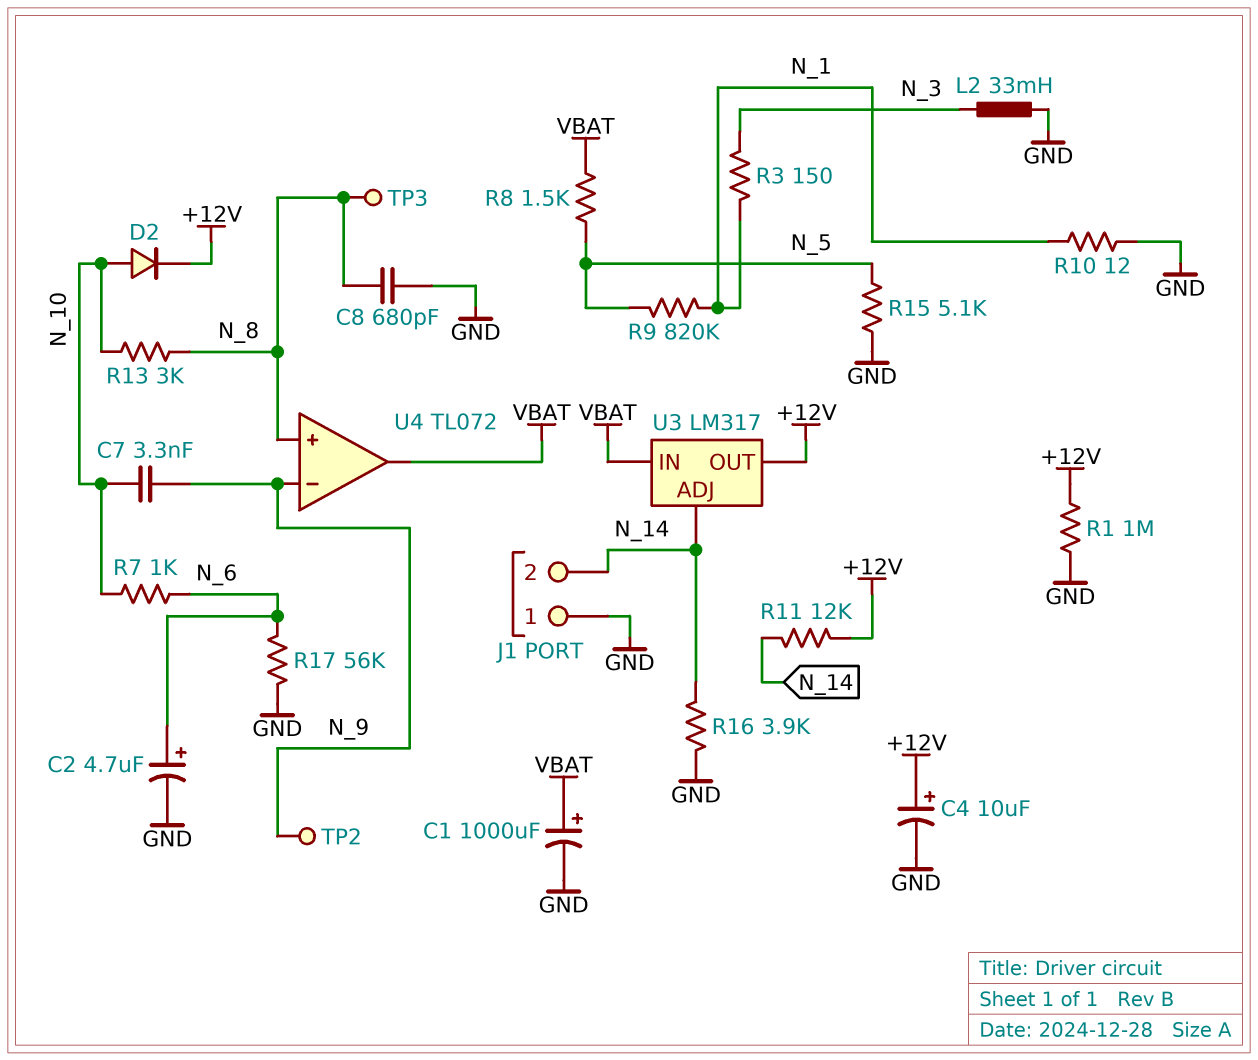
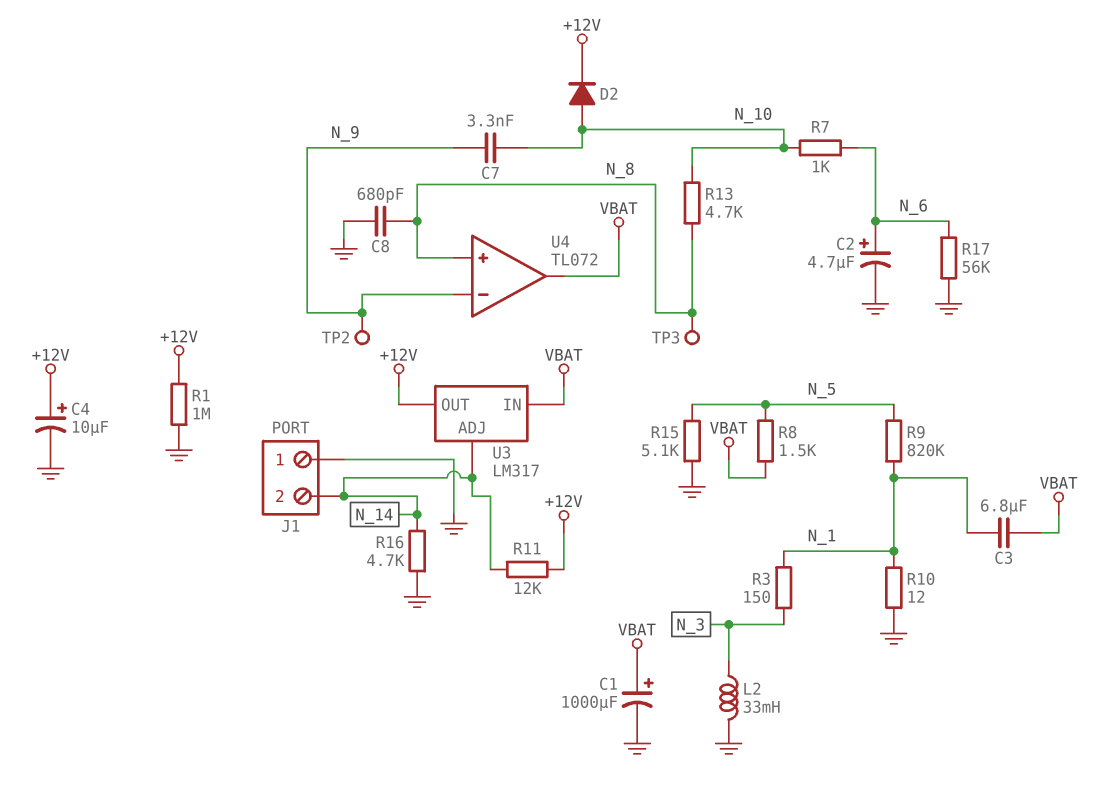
C3: none -> 6.8uF (N_1, VBAT)
R13: 3k (N_8, N_10) -> 4.7k (N_8, N_10)
R16: 3.9k (GND, N_14) -> 4.7k (GND, N_14)

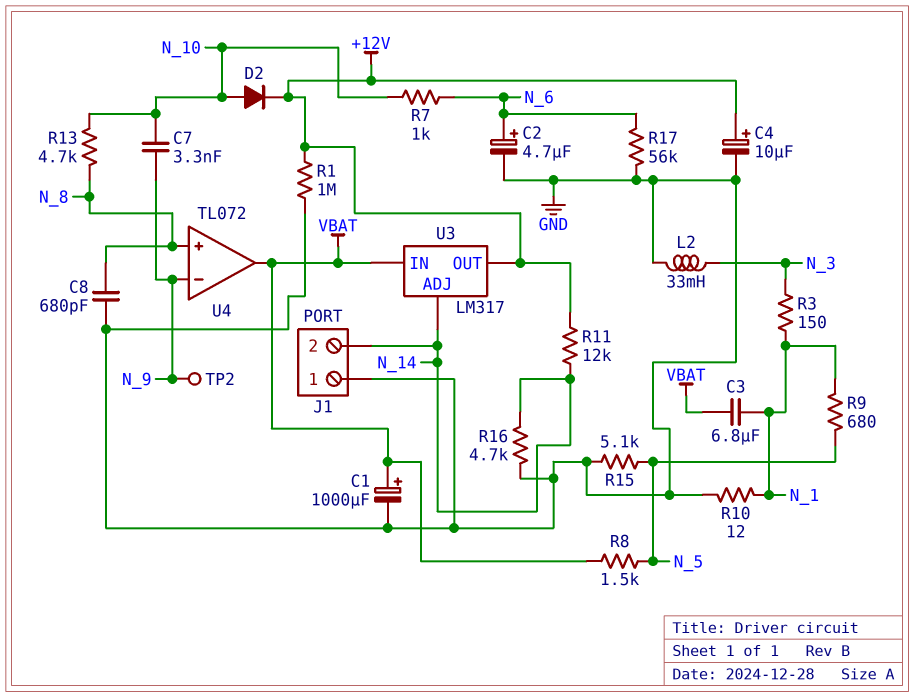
R9: 820k (N_1, N_5) -> 680 (N_1, N_5)
TP3: test point (N_8) -> none

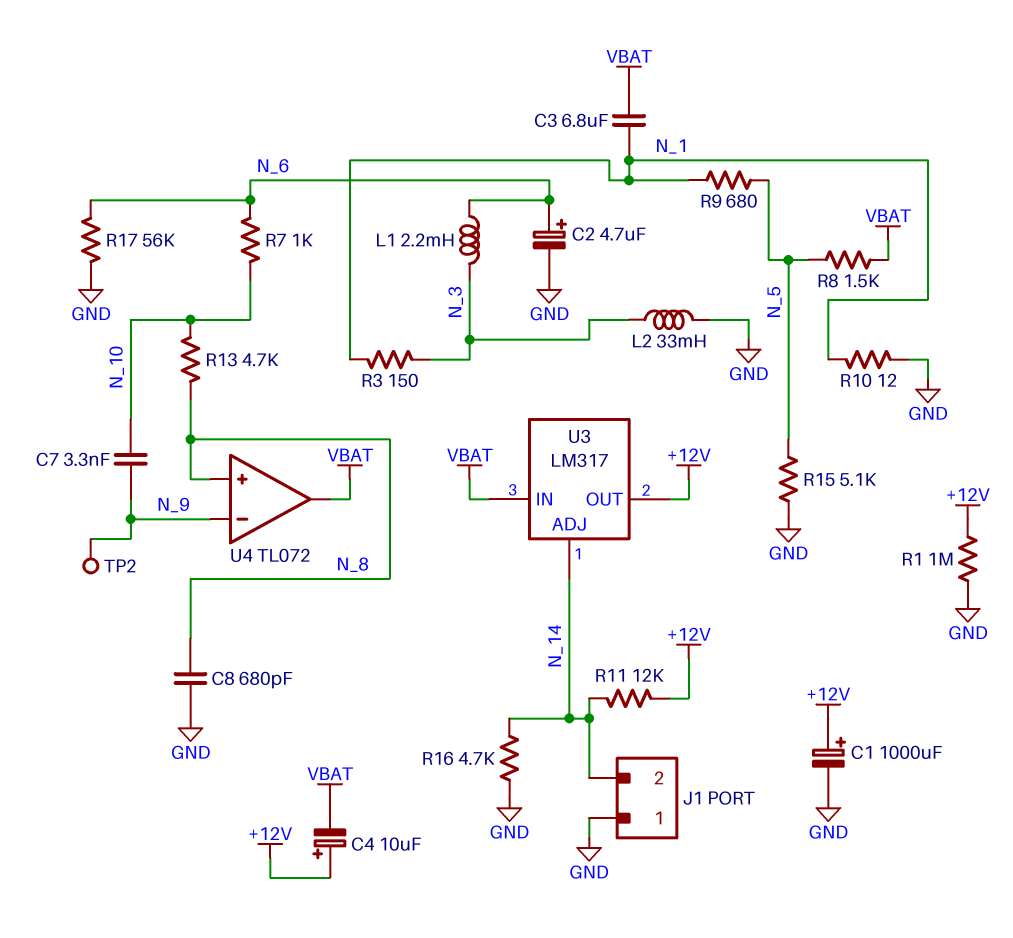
C1: 1000uF (plus VBAT, minus GND) -> 1000uF (plus +12V, minus GND)
C4: 10uF (plus +12V, minus GND) -> 10uF (plus +12V, minus VBAT)
D2: diode (A N_10, K +12V) -> none
L1: none -> 2.2mH (N_3, N_6)

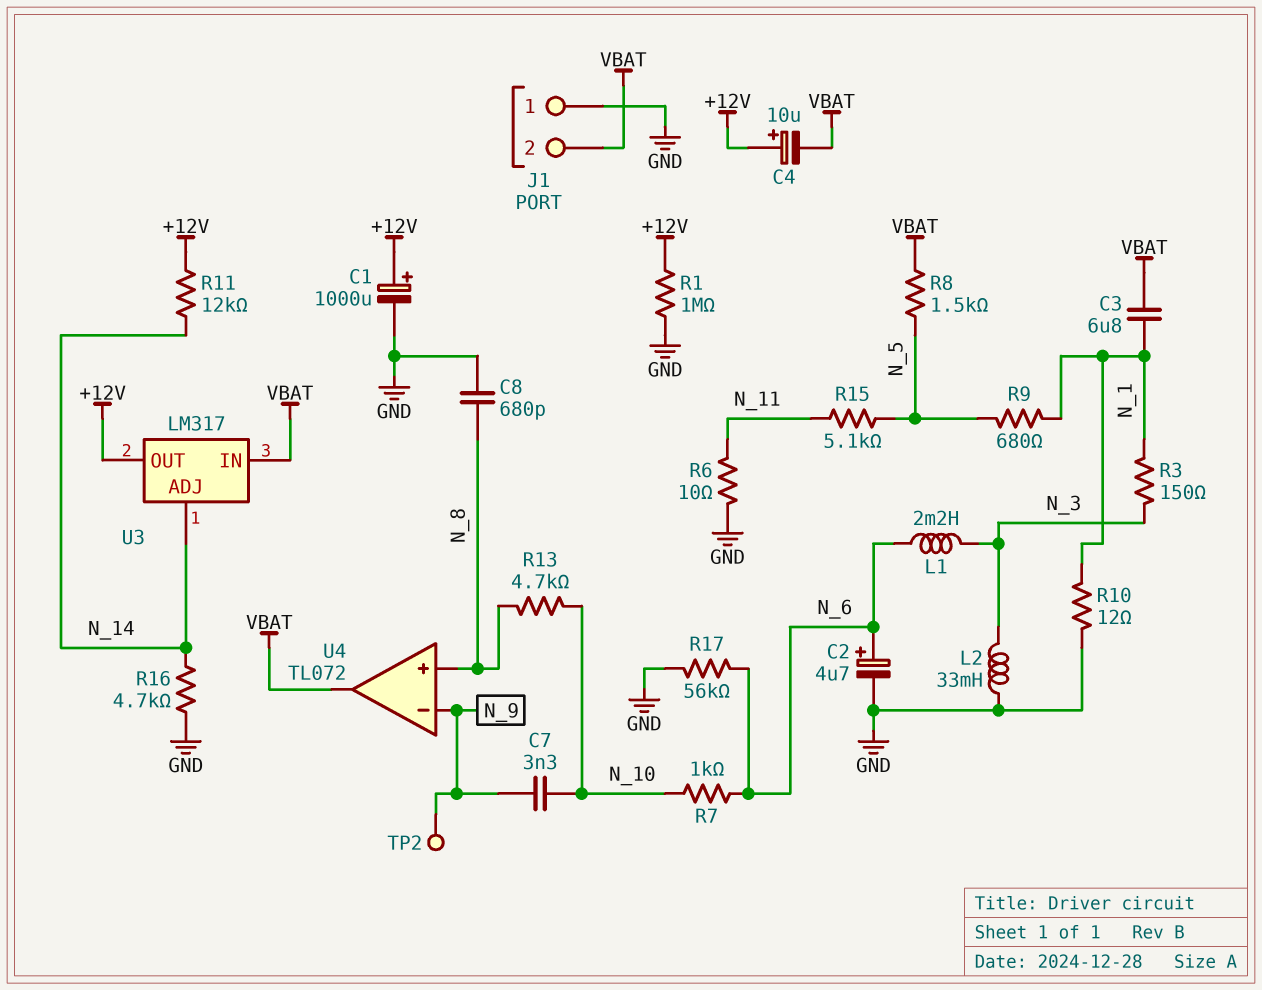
J1 pin 2: N_14 -> VBAT
R6: none -> 10 (GND, N_11)
R15: 5.1k (GND, N_5) -> 5.1k (N_5, N_11)

